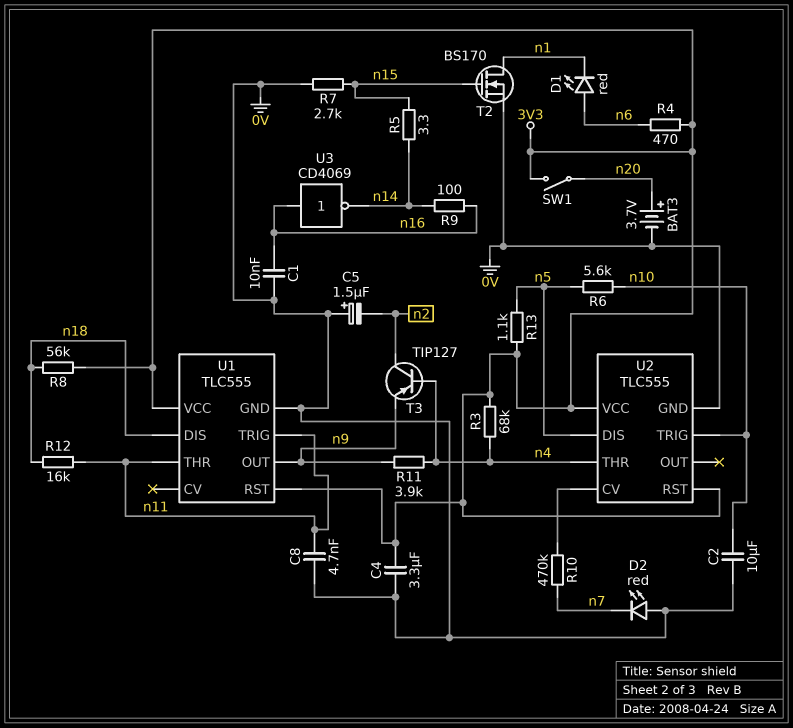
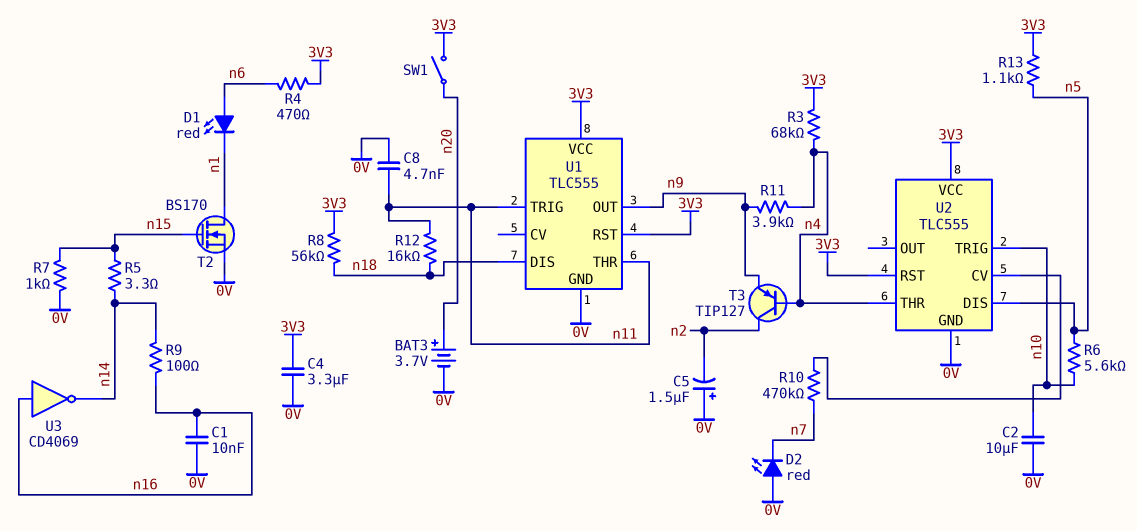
R7: 2.7k (0V, n15) -> 1k (0V, n15)

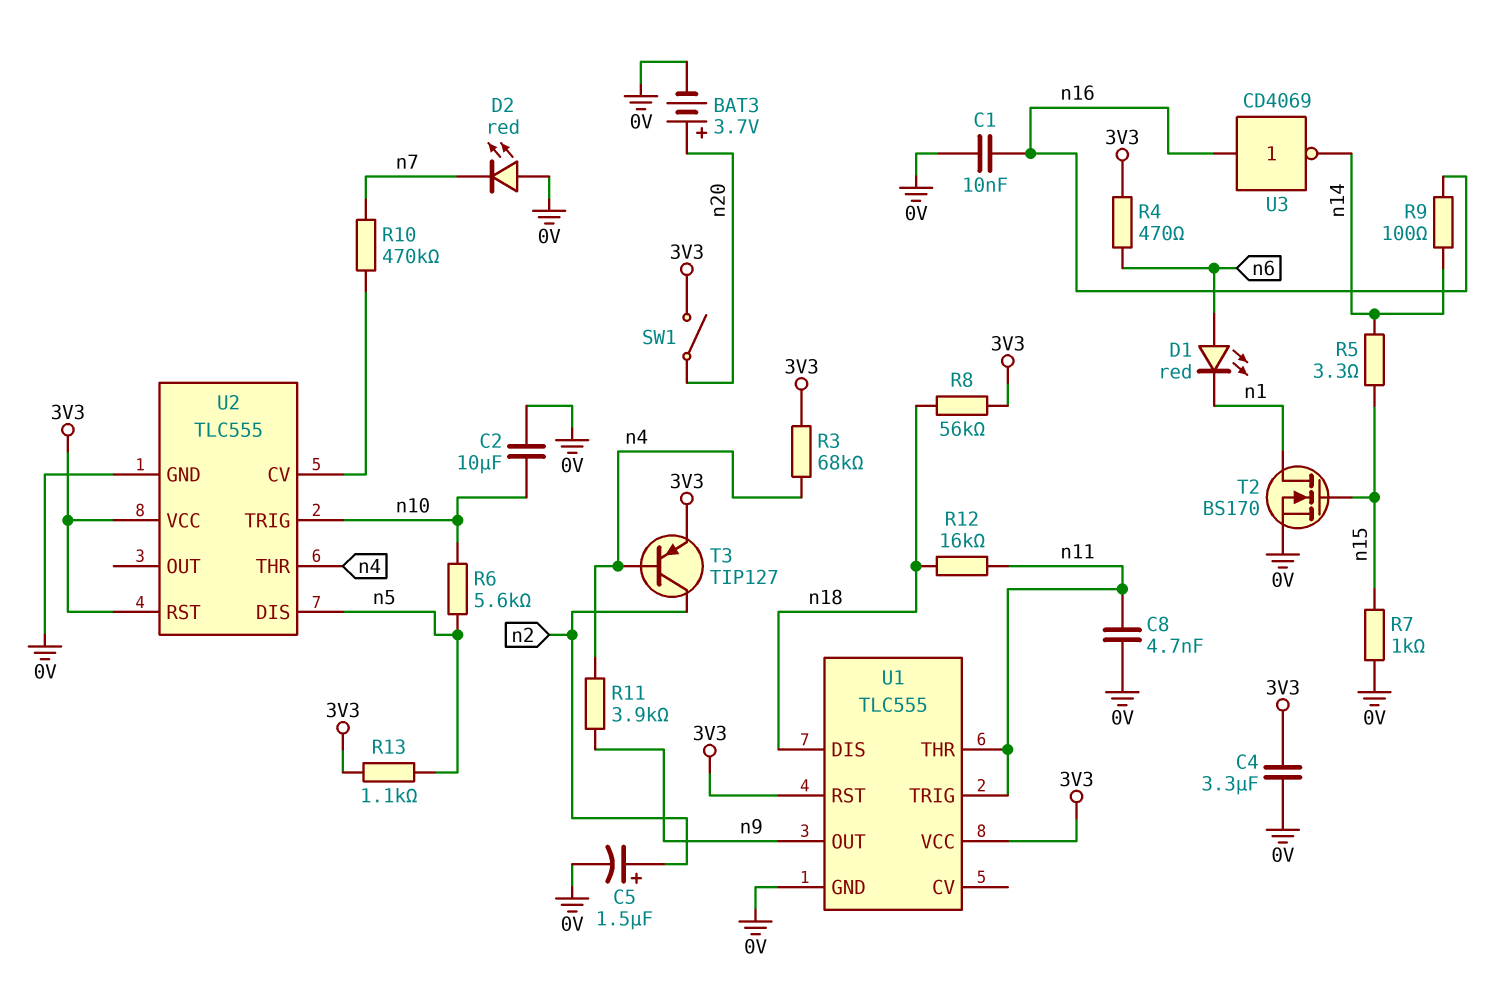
C5: 1.5uF (plus 0V, minus n2) -> 1.5uF (plus n2, minus 0V)
T3: PNP TIP127 (B n4, C n2, E n9) -> PNP TIP127 (B n4, C n2, E 3V3)

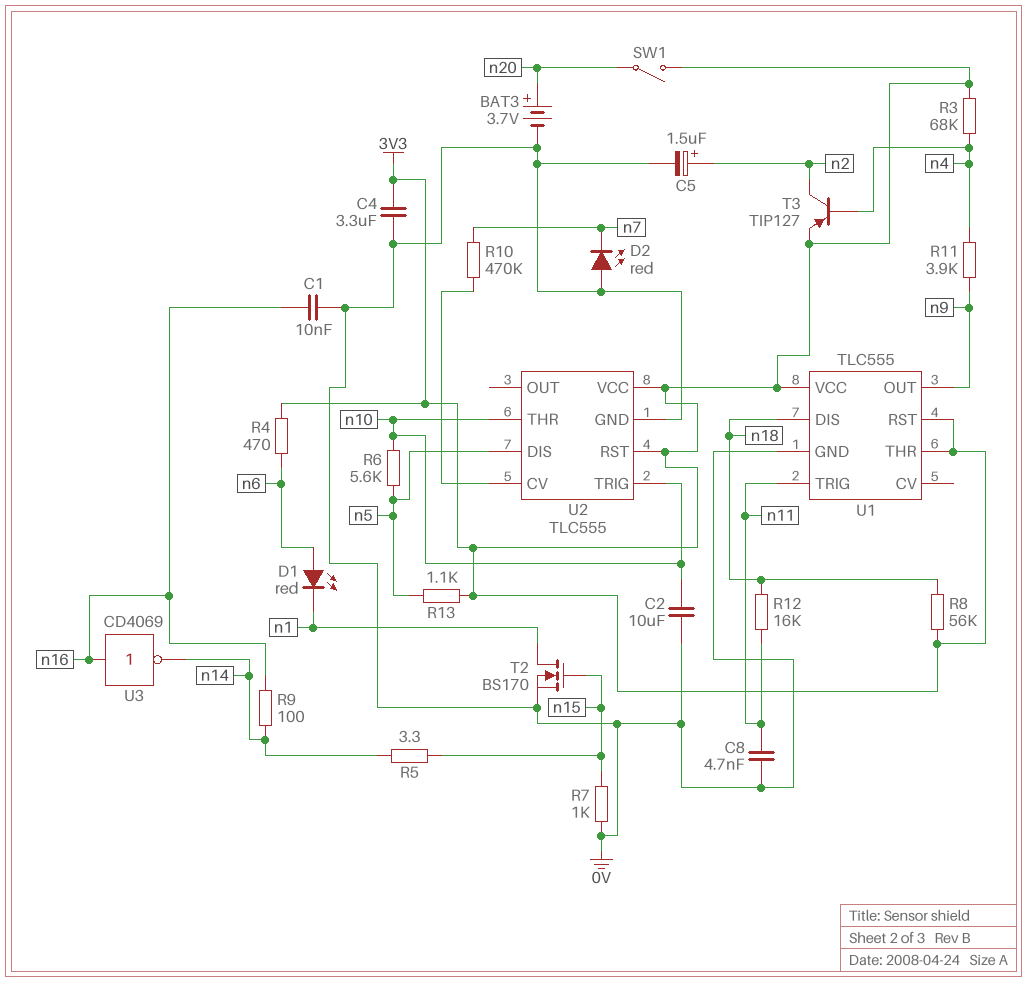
U1 pin THR: n11 -> 3V3
U2 pin THR: n4 -> n10

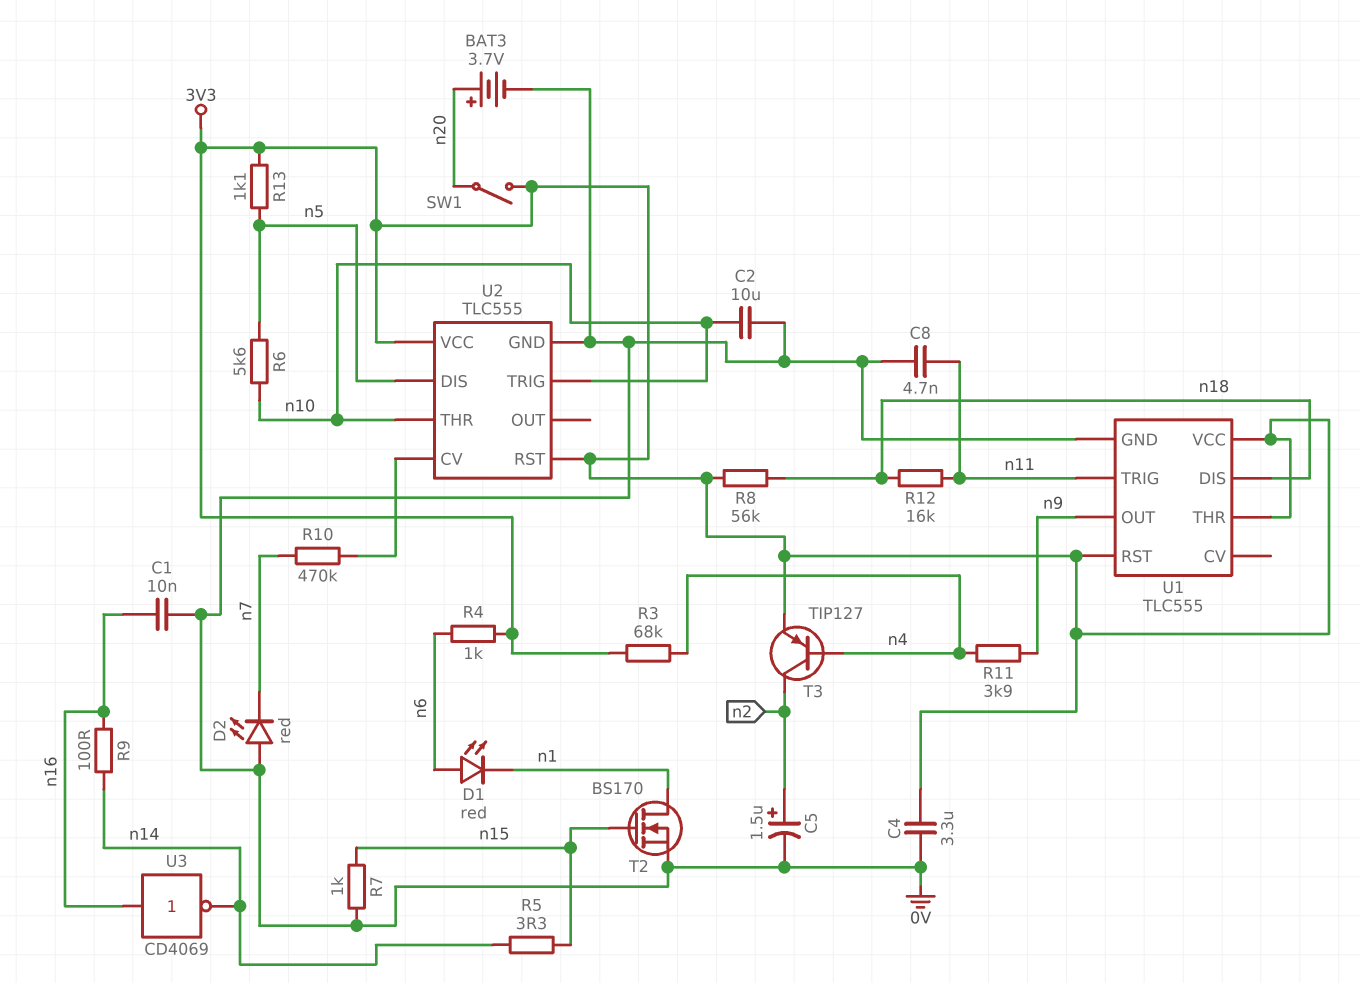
R4: 470 (3V3, n6) -> 1k (3V3, n6)

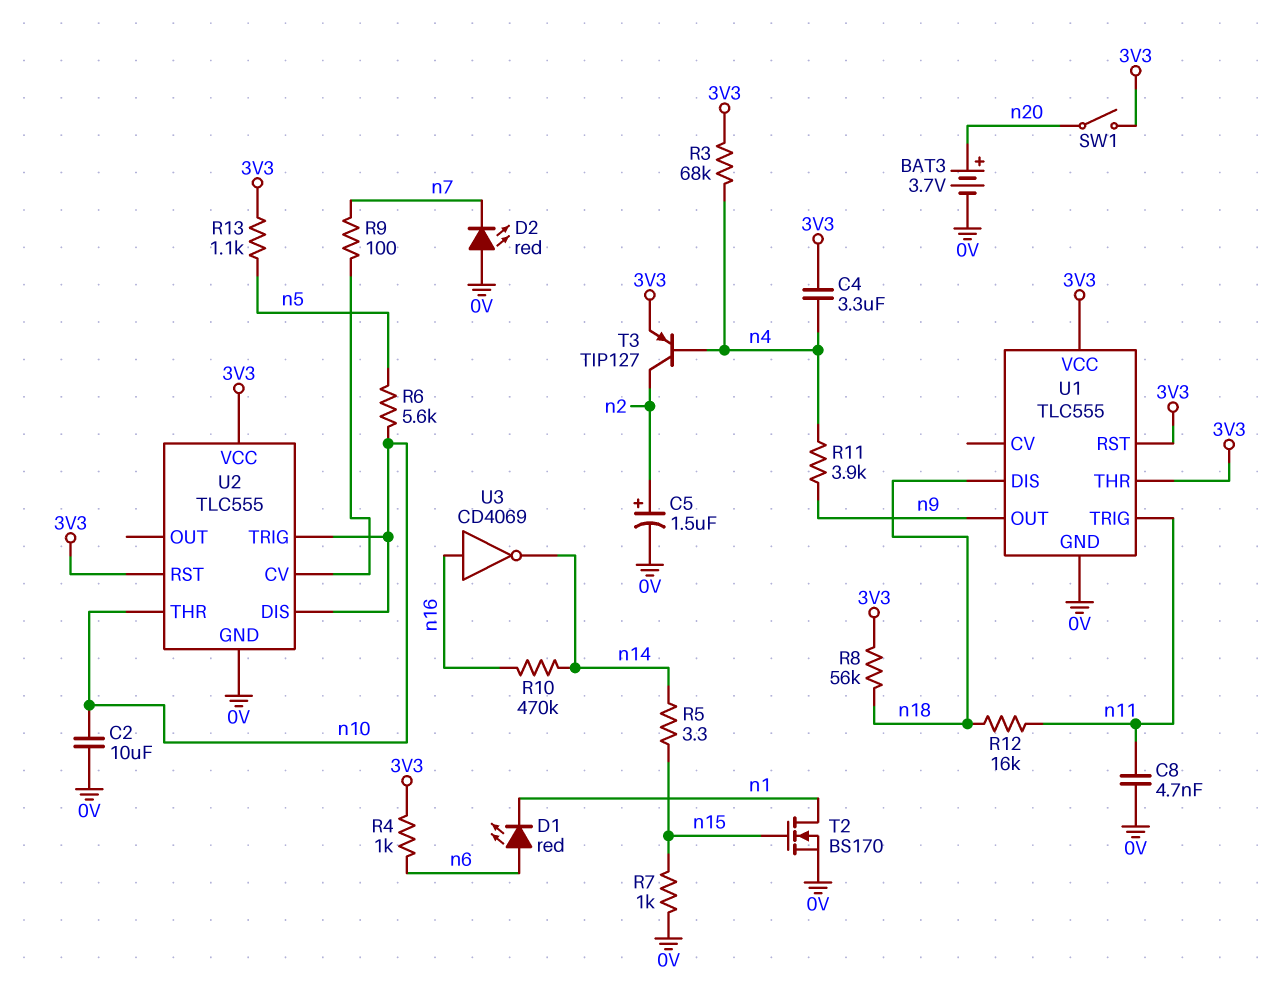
C1: 10nF (0V, n16) -> none
C4: 3.3uF (0V, 3V3) -> 3.3uF (3V3, n4)
R9: 100 (n14, n16) -> 100 (U2/CV, n7)
R10: 470k (U2/CV, n7) -> 470k (n14, n16)
U2 pin DIS: n5 -> n10

